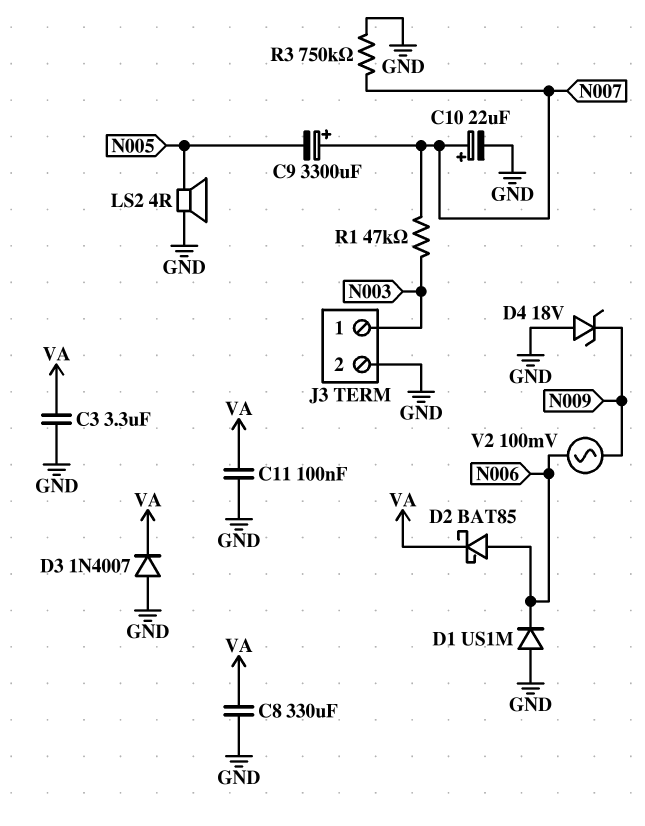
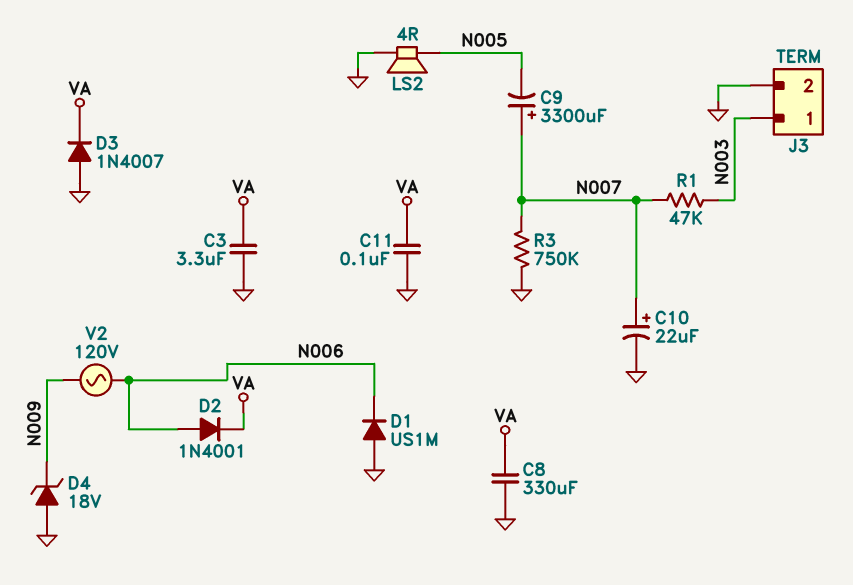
D2: schottky BAT85 (A N006, K VA) -> diode 1N4001 (A N006, K VA)
V2: AC 100mV (N006, N009) -> AC 120V (N006, N009)

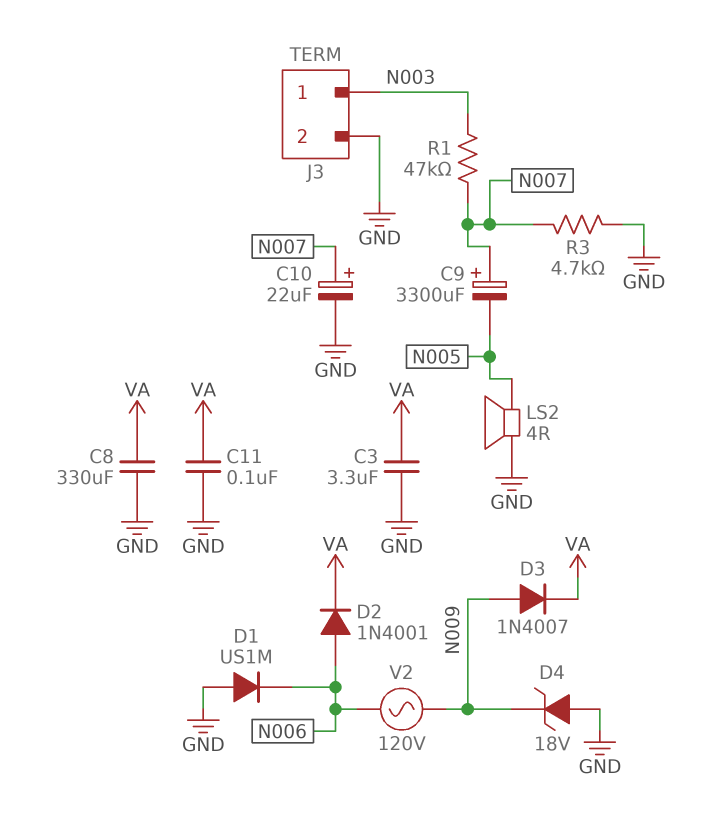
D3: diode 1N4007 (A GND, K VA) -> diode 1N4007 (A N009, K VA)
R3: 750k (GND, N007) -> 4.7k (GND, N007)

